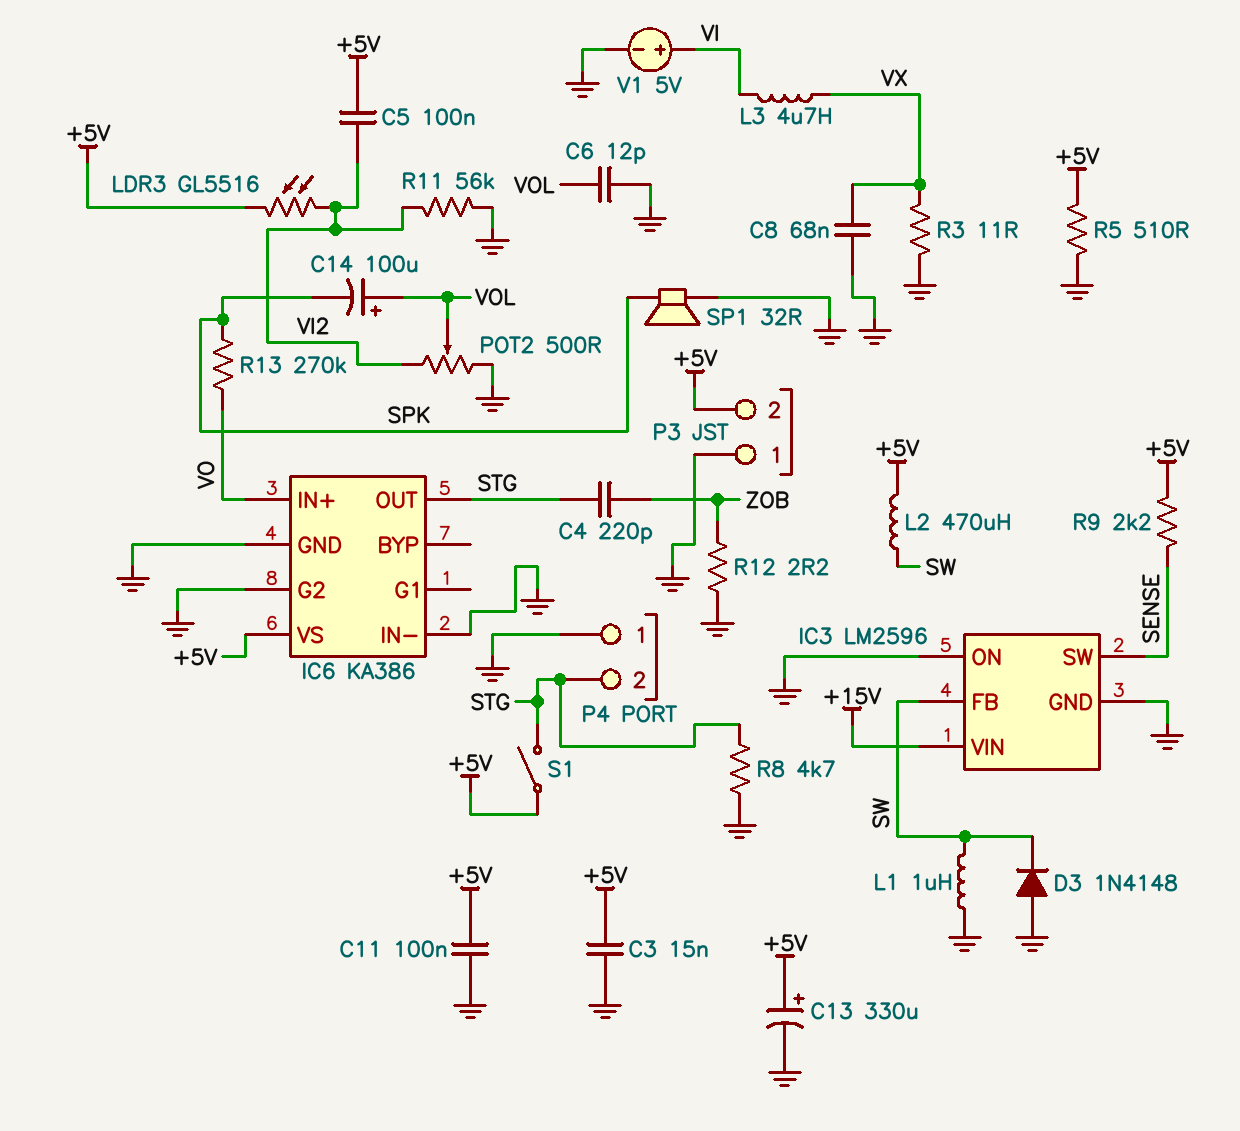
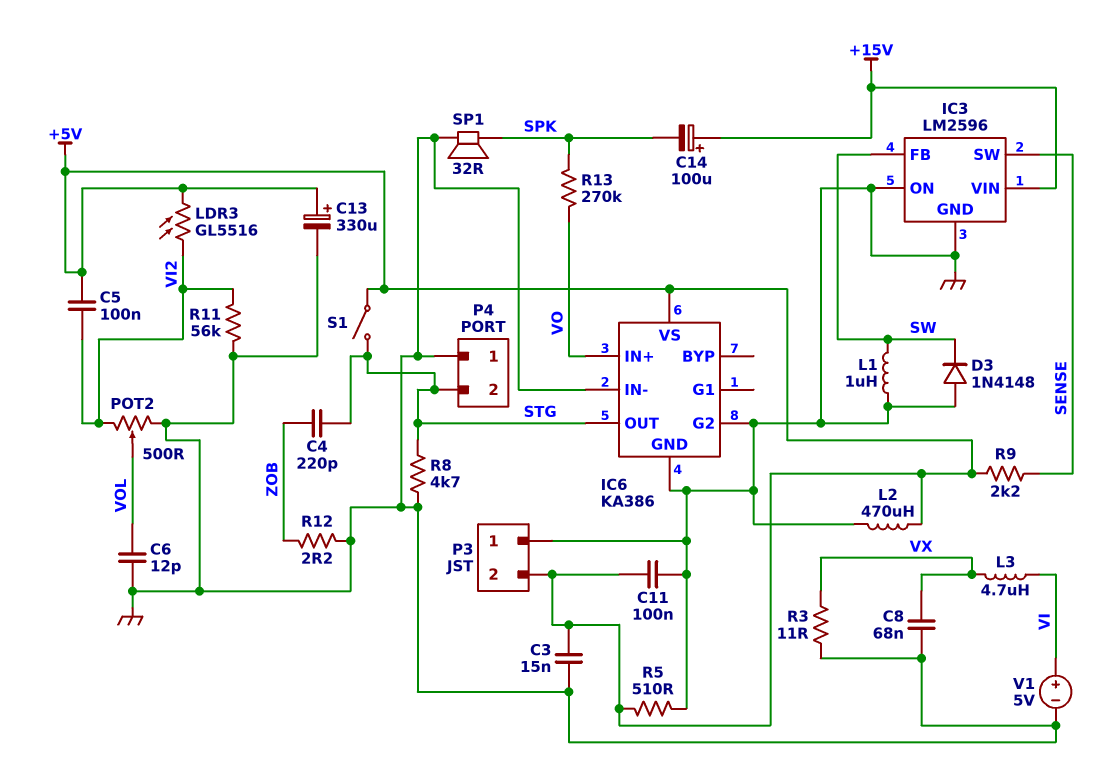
C14: 100uF (plus VOL, minus SPK) -> 100uF (plus +15V, minus SPK)
L2: 470uH (+5V, SW) -> 470uH (+5V, GND)

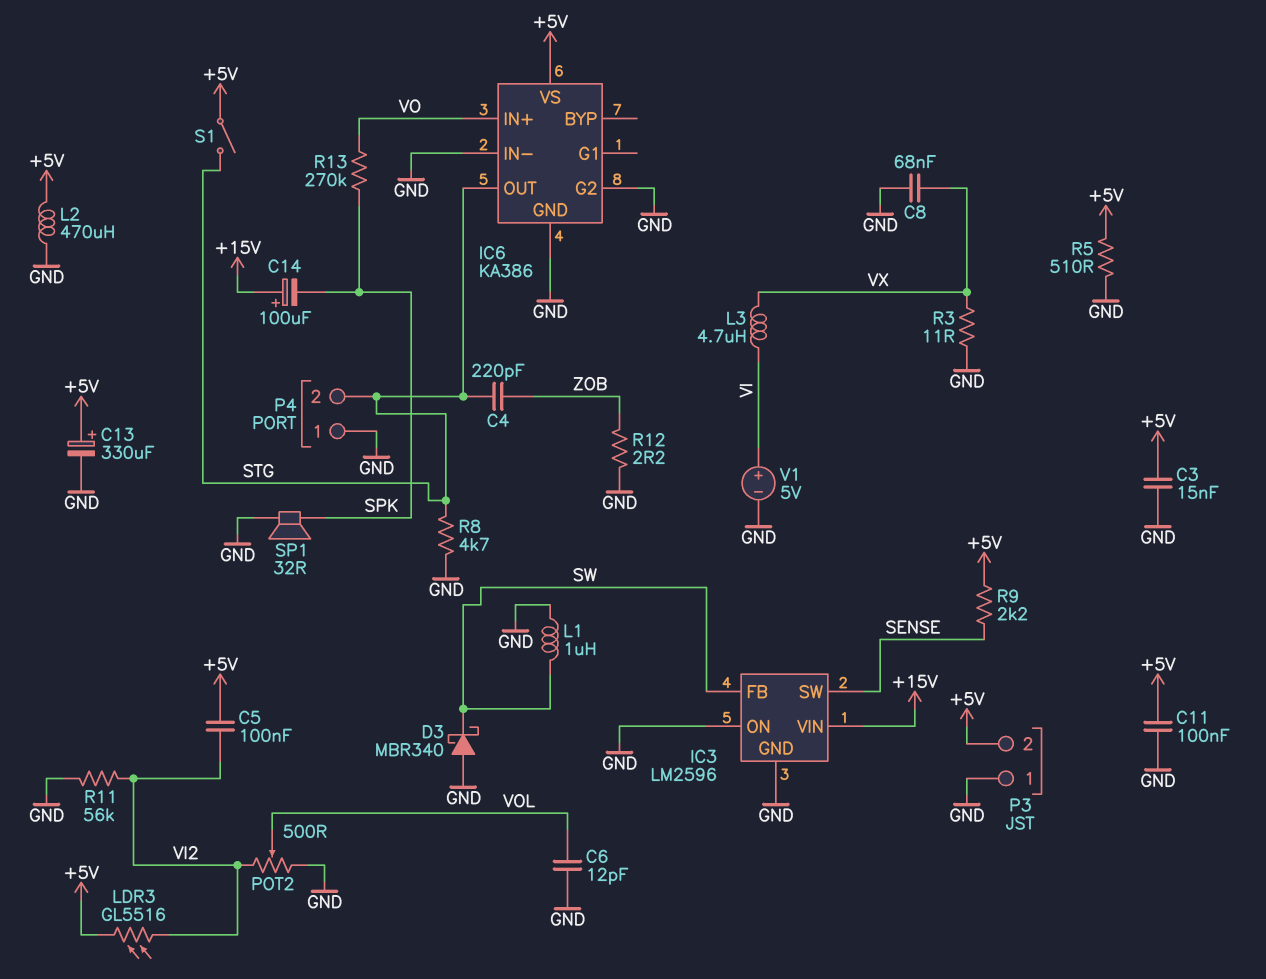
D3: diode 1N4148 (A GND, K SW) -> schottky MBR340 (A GND, K SW)

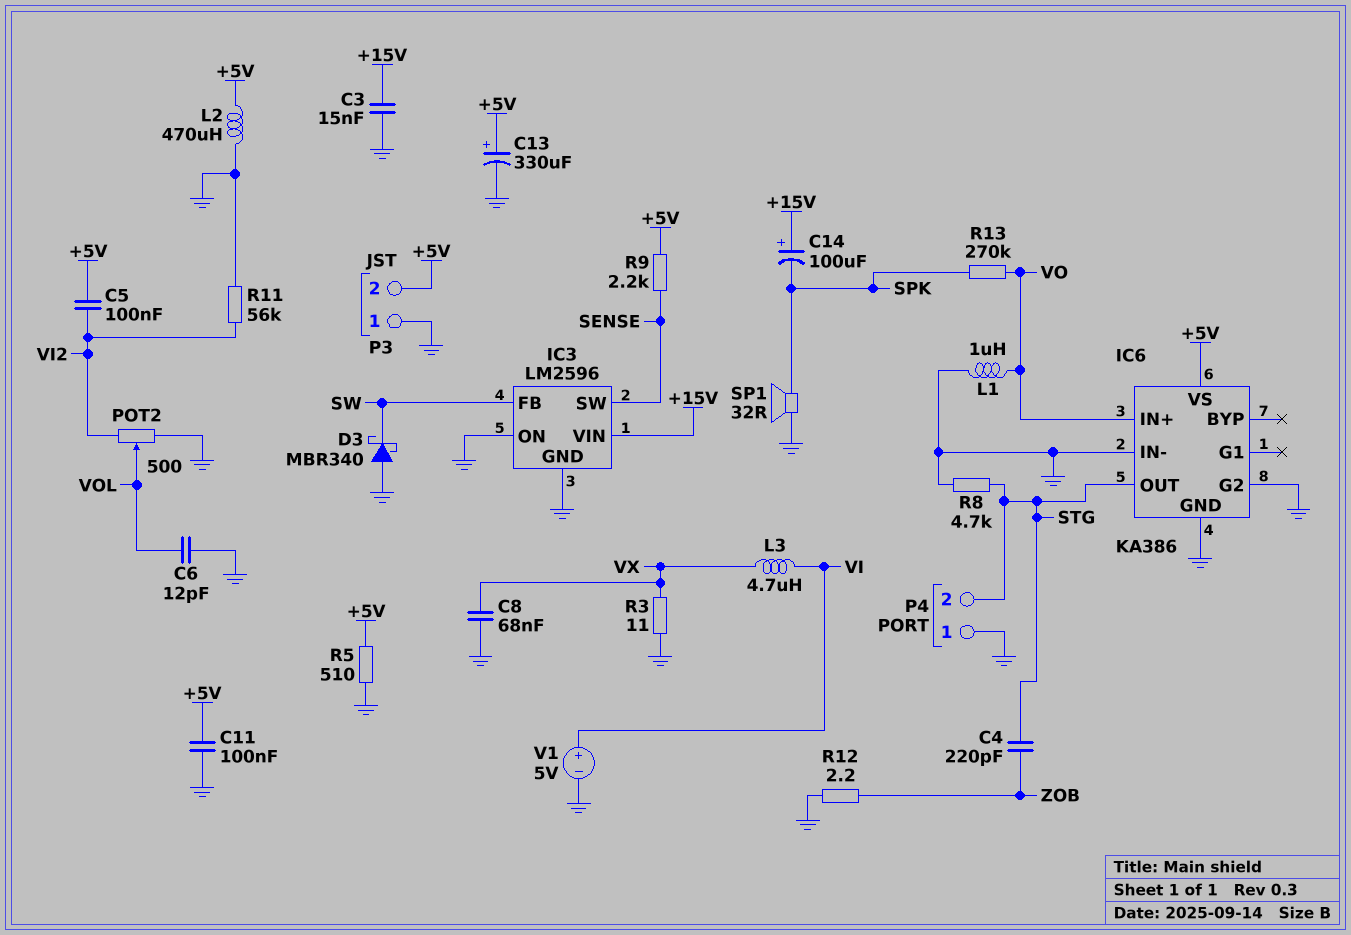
C3: 15nF (+5V, GND) -> 15nF (+15V, GND)
L1: 1uH (GND, SW) -> 1uH (GND, VO)
LDR3: GL5516 (+5V, VI2) -> none
S1: switch (+5V, STG) -> none

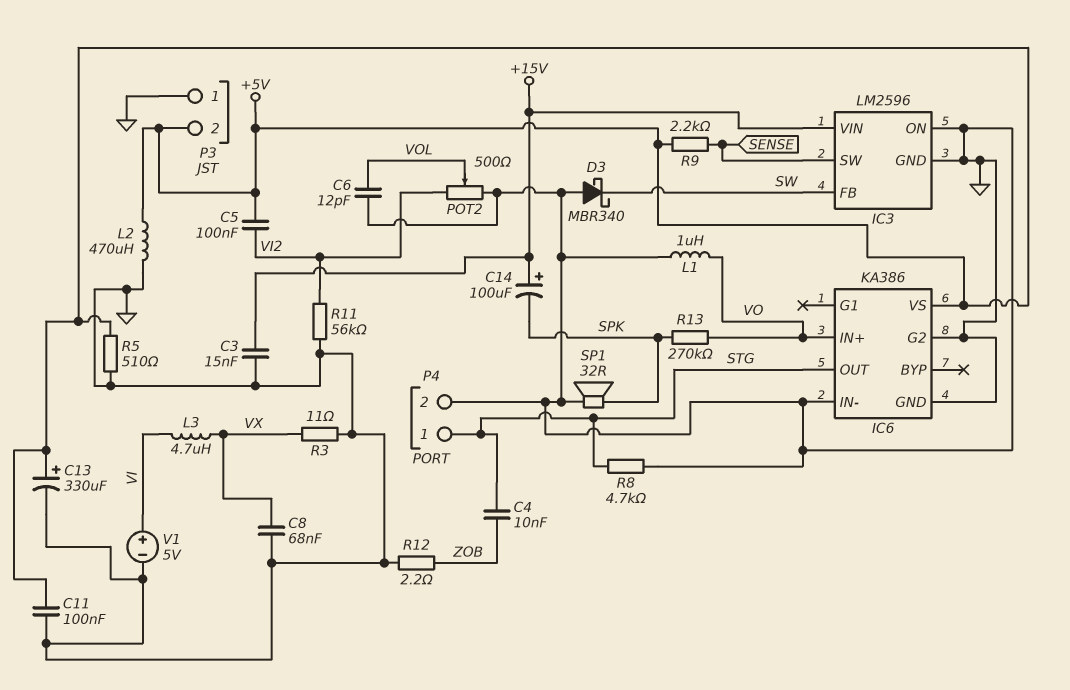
C4: 220pF (STG, ZOB) -> 10nF (STG, ZOB)
P4 pin 1: GND -> STG
P4 pin 2: STG -> GND

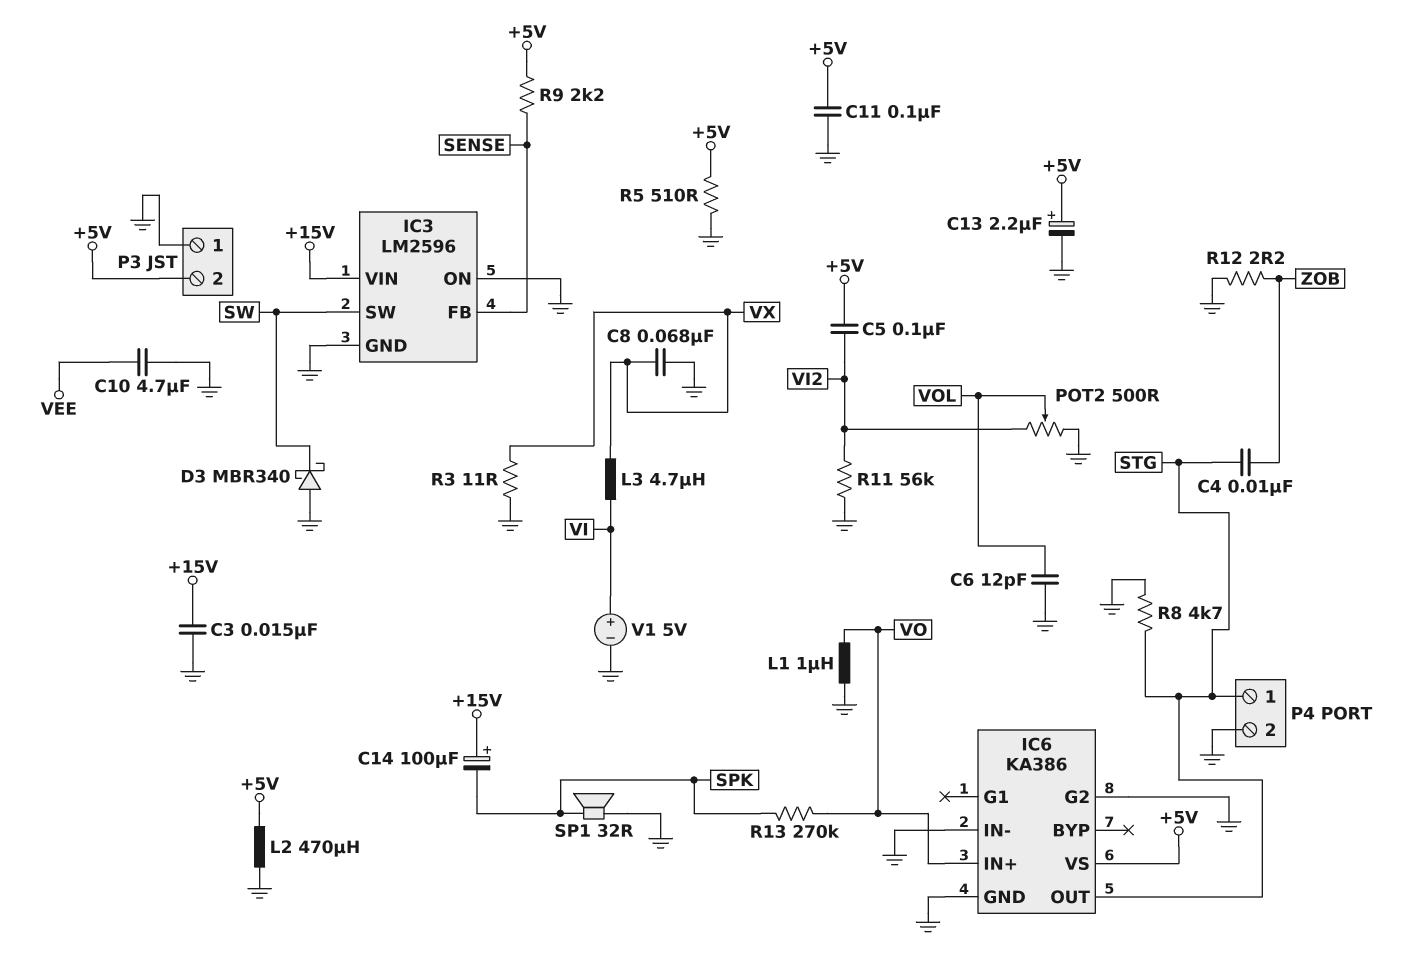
C10: none -> 4.7uF (GND, VEE)
C13: 330uF (plus +5V, minus GND) -> 2.2uF (plus +5V, minus GND)
IC3 pin FB: SW -> SENSE
IC3 pin SW: SENSE -> SW

